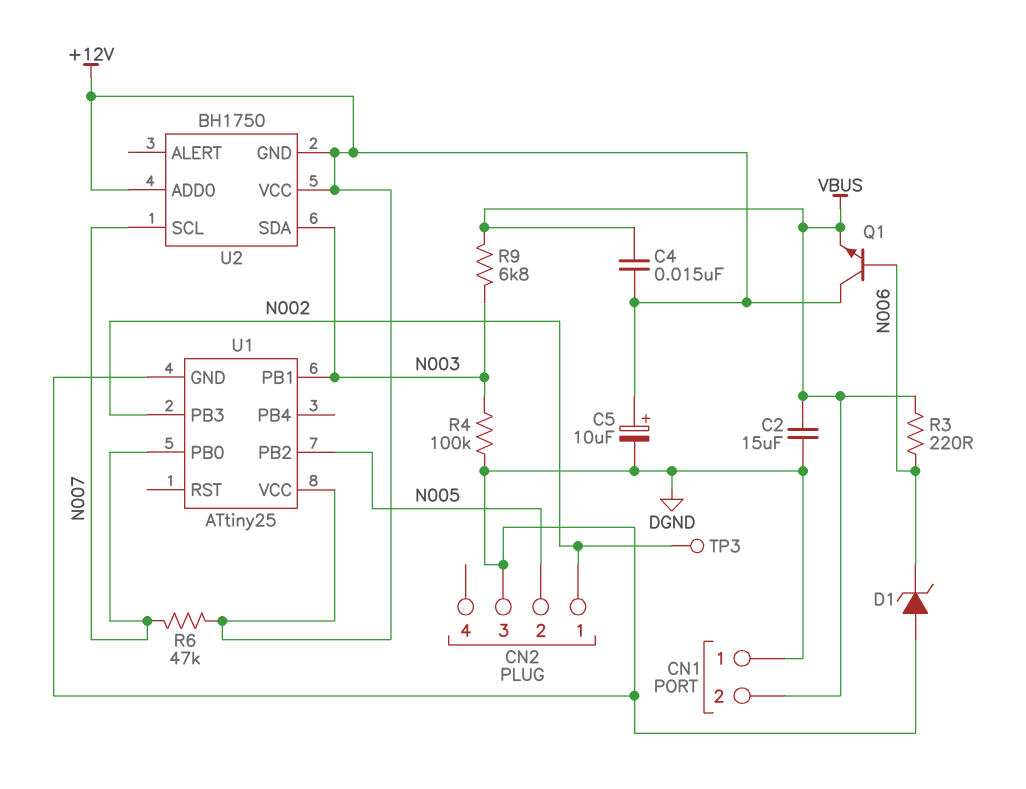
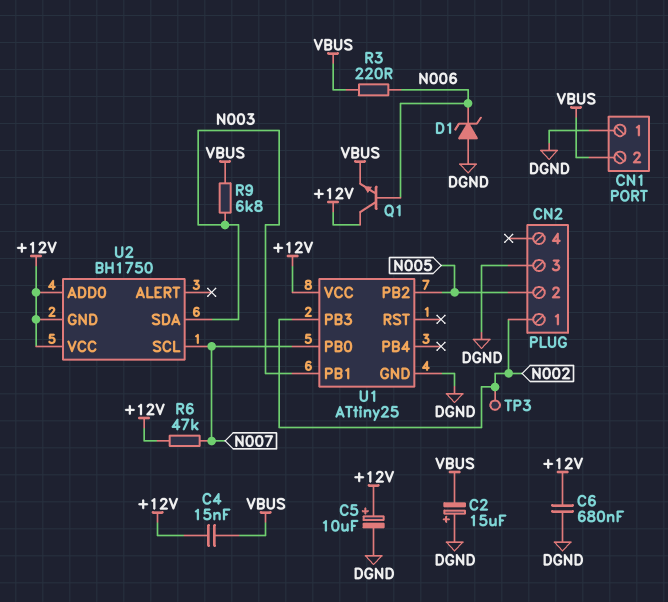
C2: 15uF (DGND, VBUS) -> 15uF (plus DGND, minus VBUS)
C6: none -> 680nF (+12V, DGND)
R4: 100k (DGND, N003) -> none

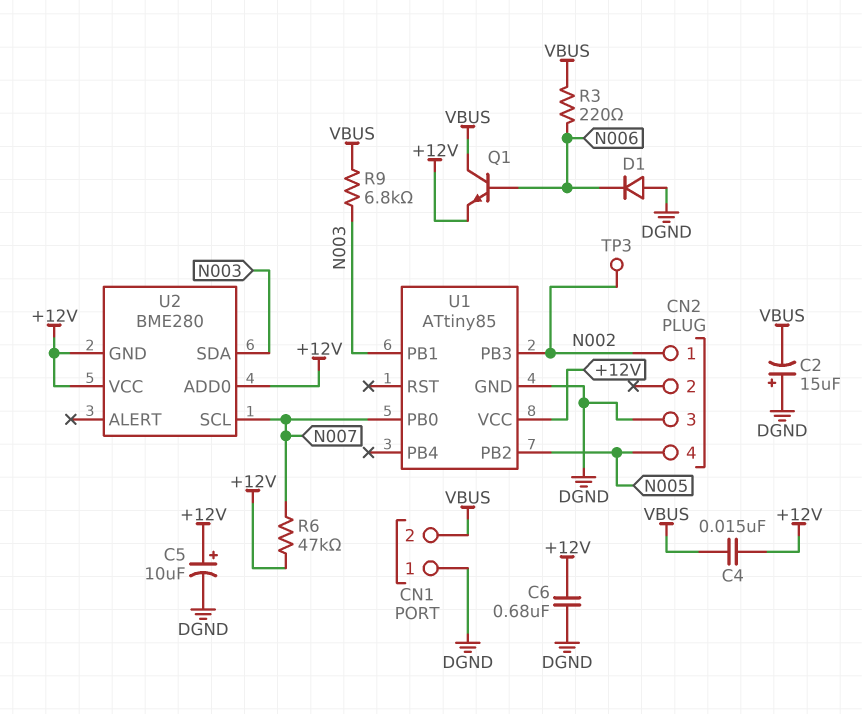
CN2 pin 2: N005 -> none
CN2 pin 4: none -> N005
D1: zener (A DGND, K N006) -> diode (A DGND, K N006)
Q1: NPN (B N006, C +12V, E VBUS) -> NPN (B N006, C VBUS, E +12V)
U1: ATtiny25 -> ATtiny85
U2: BH1750 -> BME280

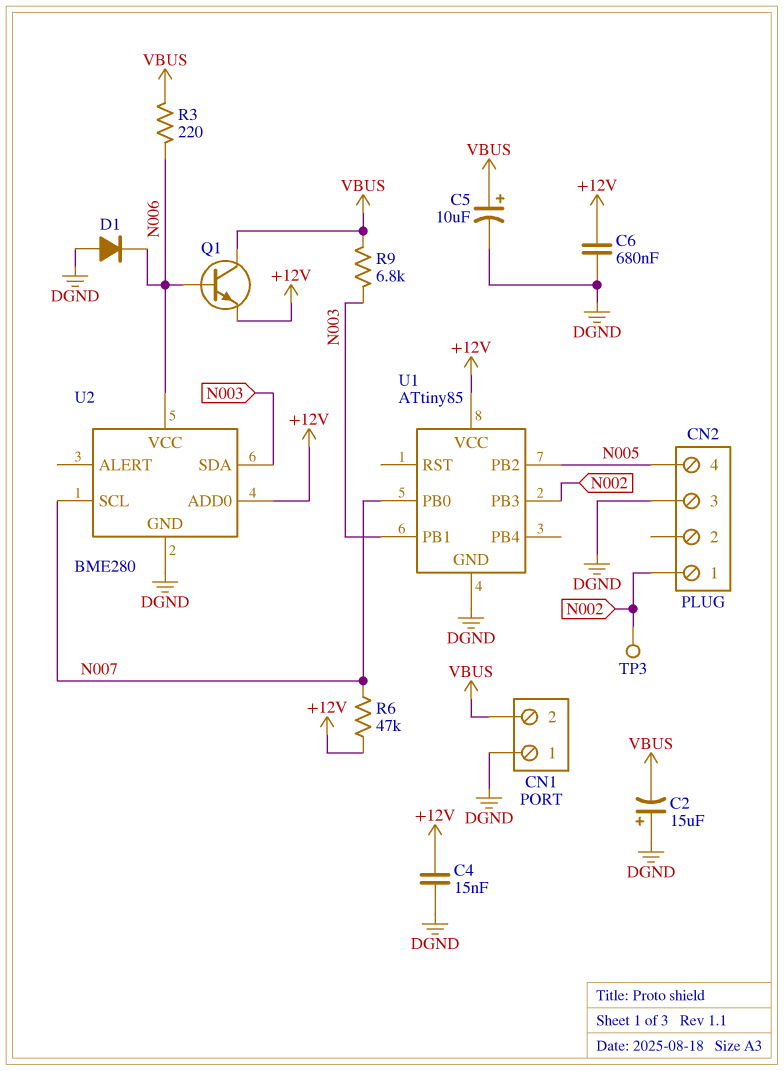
C4: 15nF (+12V, VBUS) -> 15nF (+12V, DGND)
C5: 10uF (plus +12V, minus DGND) -> 10uF (plus VBUS, minus DGND)
U2 pin GND: +12V -> DGND
U2 pin VCC: +12V -> N006

